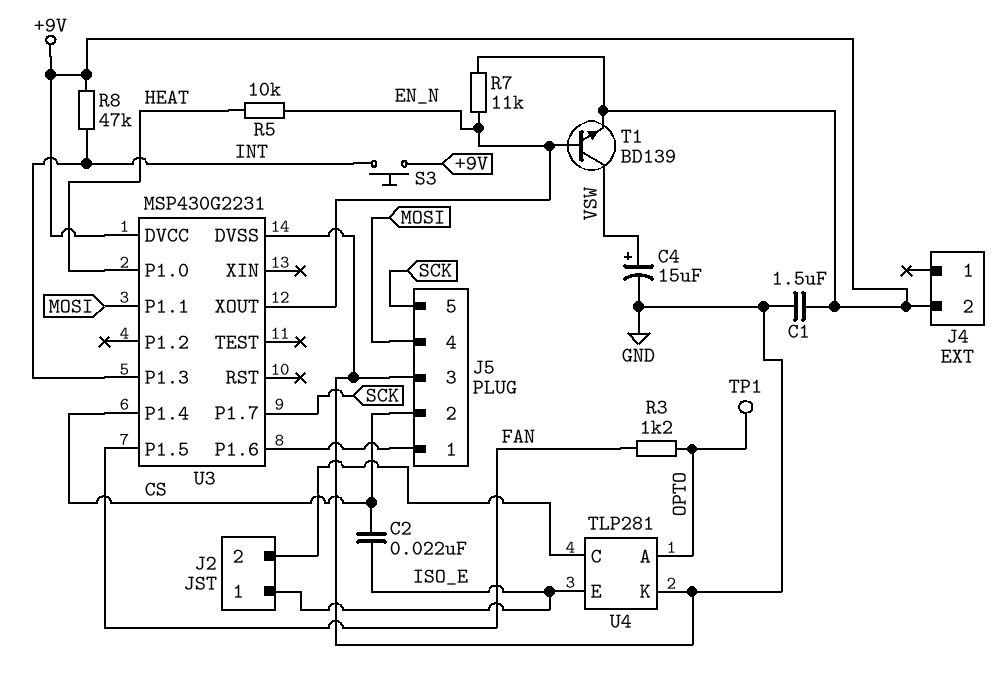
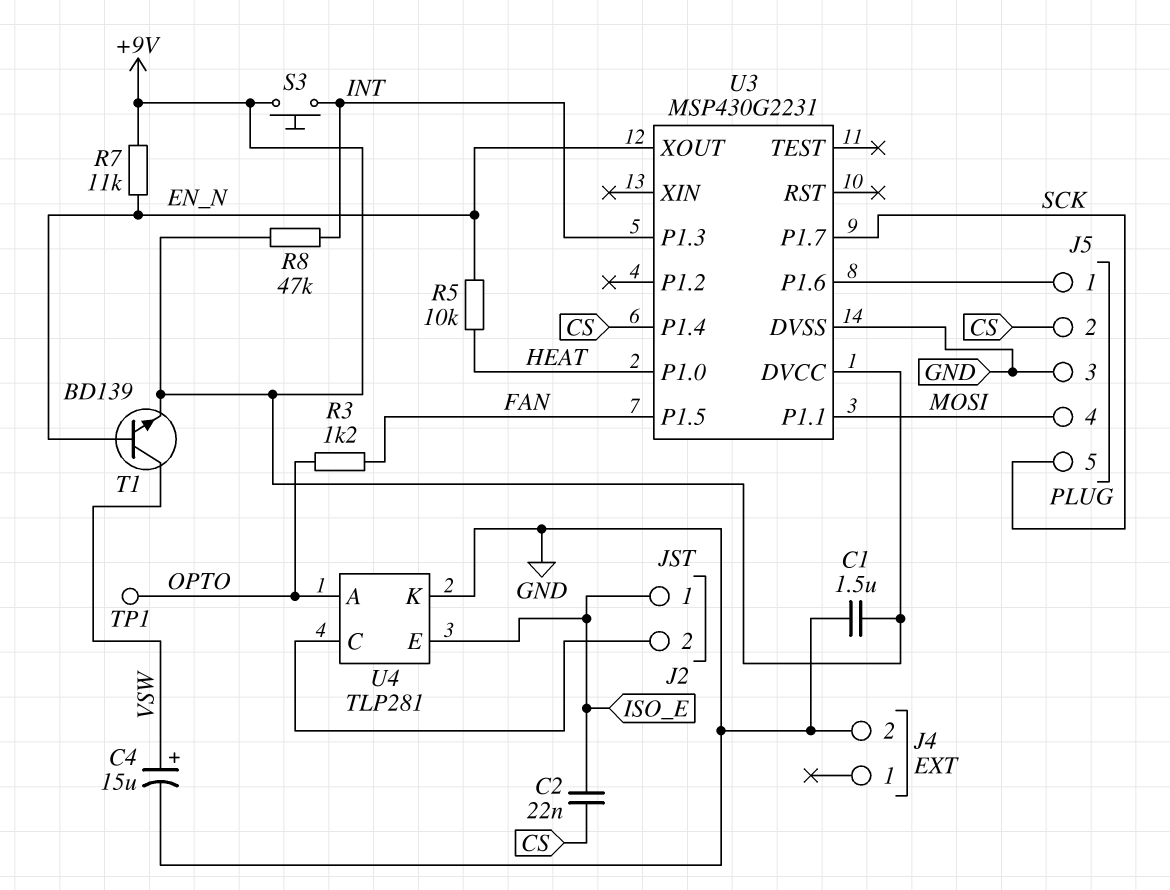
J4 pin 2: +9V -> GND

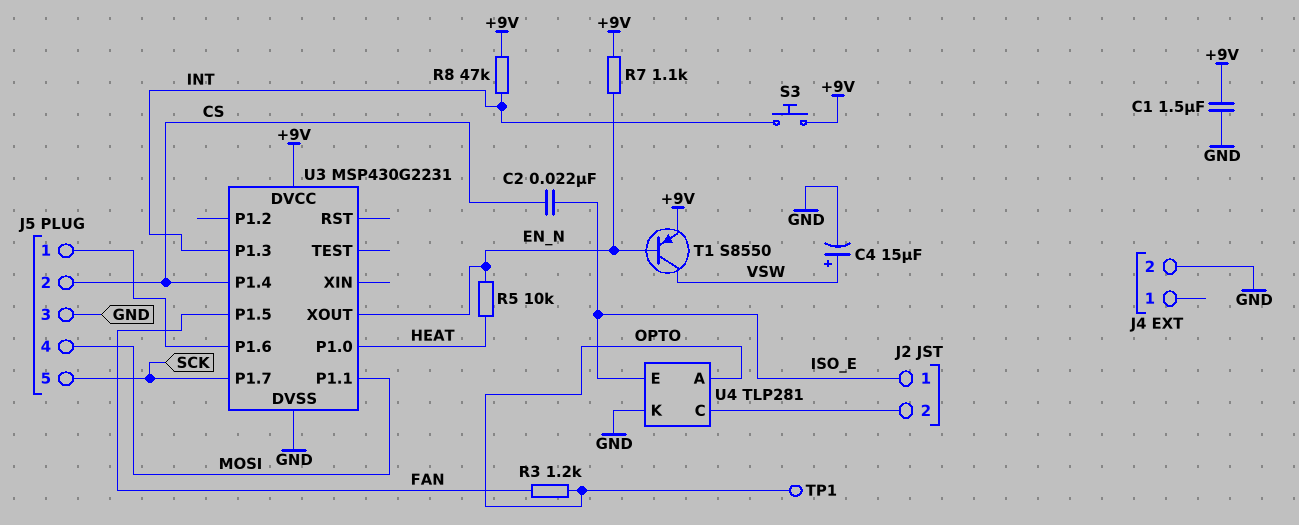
R7: 11k (+9V, EN_N) -> 1.1k (+9V, EN_N)
T1: NPN BD139 (B EN_N, C VSW, E +9V) -> PNP S8550 (B EN_N, C VSW, E +9V)

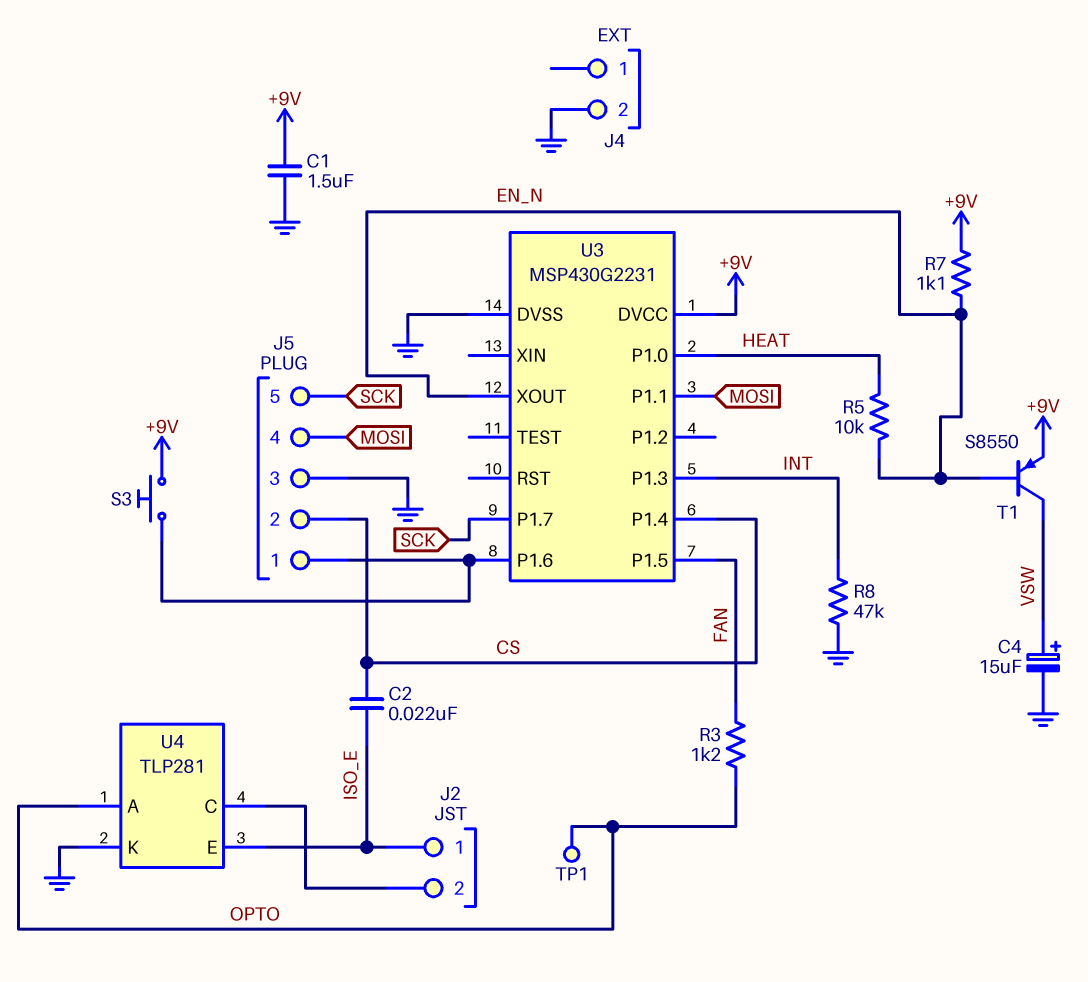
R8: 47k (+9V, INT) -> 47k (GND, INT)
S3: button (+9V, INT) -> button (+9V, J5/1)

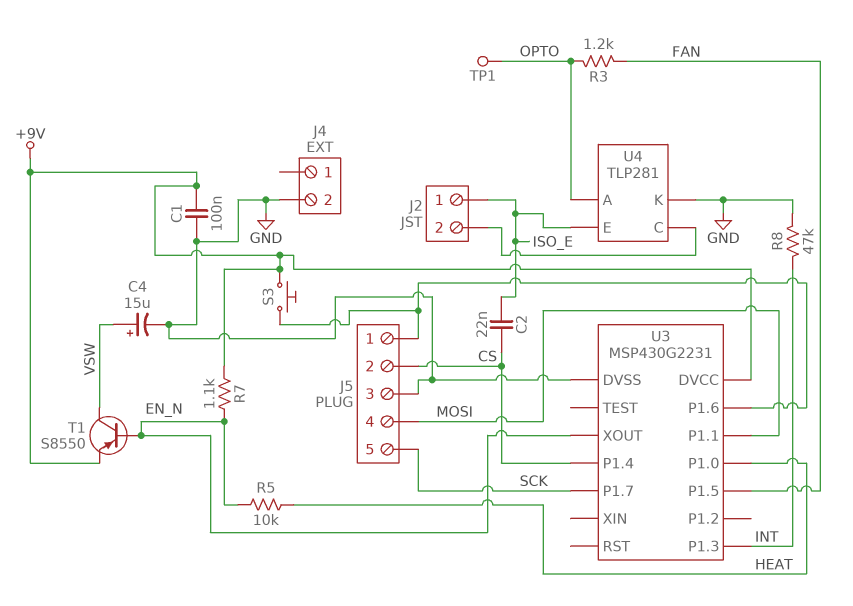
C1: 1.5uF (+9V, GND) -> 100nF (+9V, GND)

